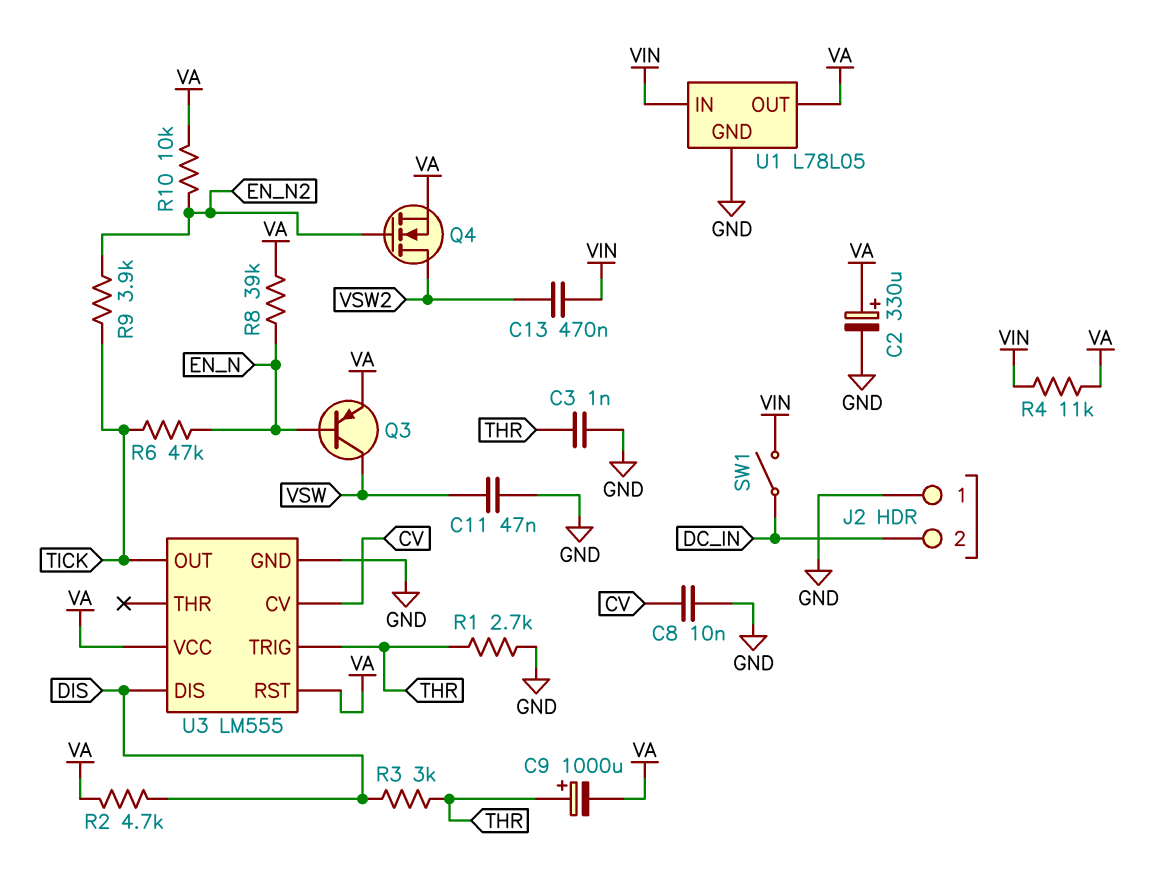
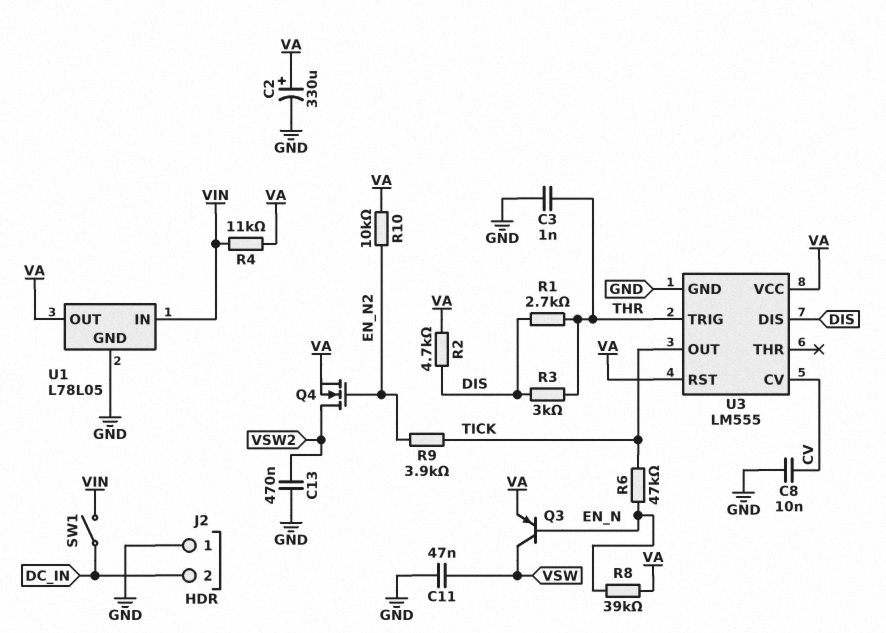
C9: 1000uF (plus THR, minus VA) -> none
C13: 470nF (VIN, VSW2) -> 470nF (GND, VSW2)
R1: 2.7k (GND, THR) -> 2.7k (DIS, THR)

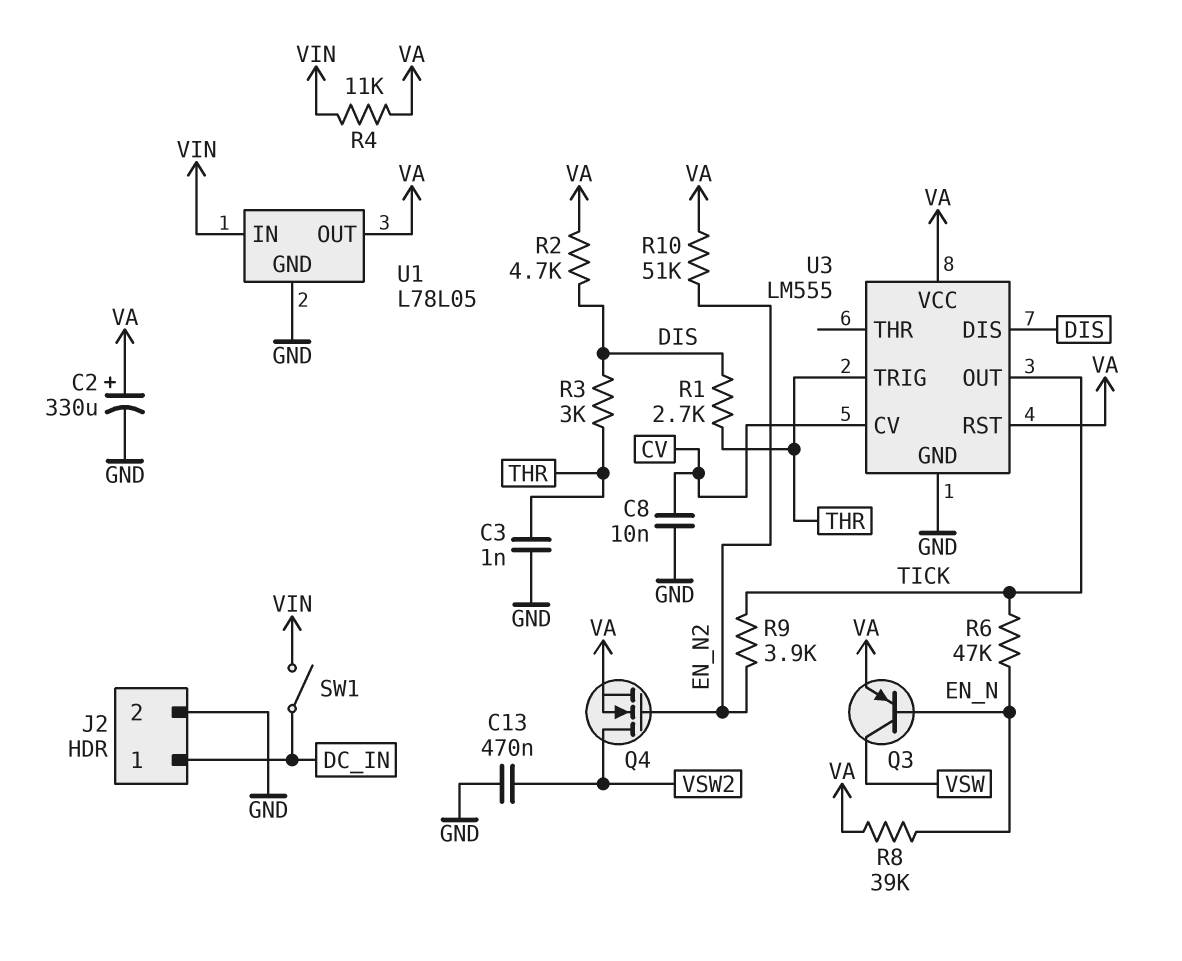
C11: 47nF (GND, VSW) -> none
J2 pin 1: GND -> DC_IN
J2 pin 2: DC_IN -> GND
R10: 10k (EN_N2, VA) -> 51k (EN_N2, VA)

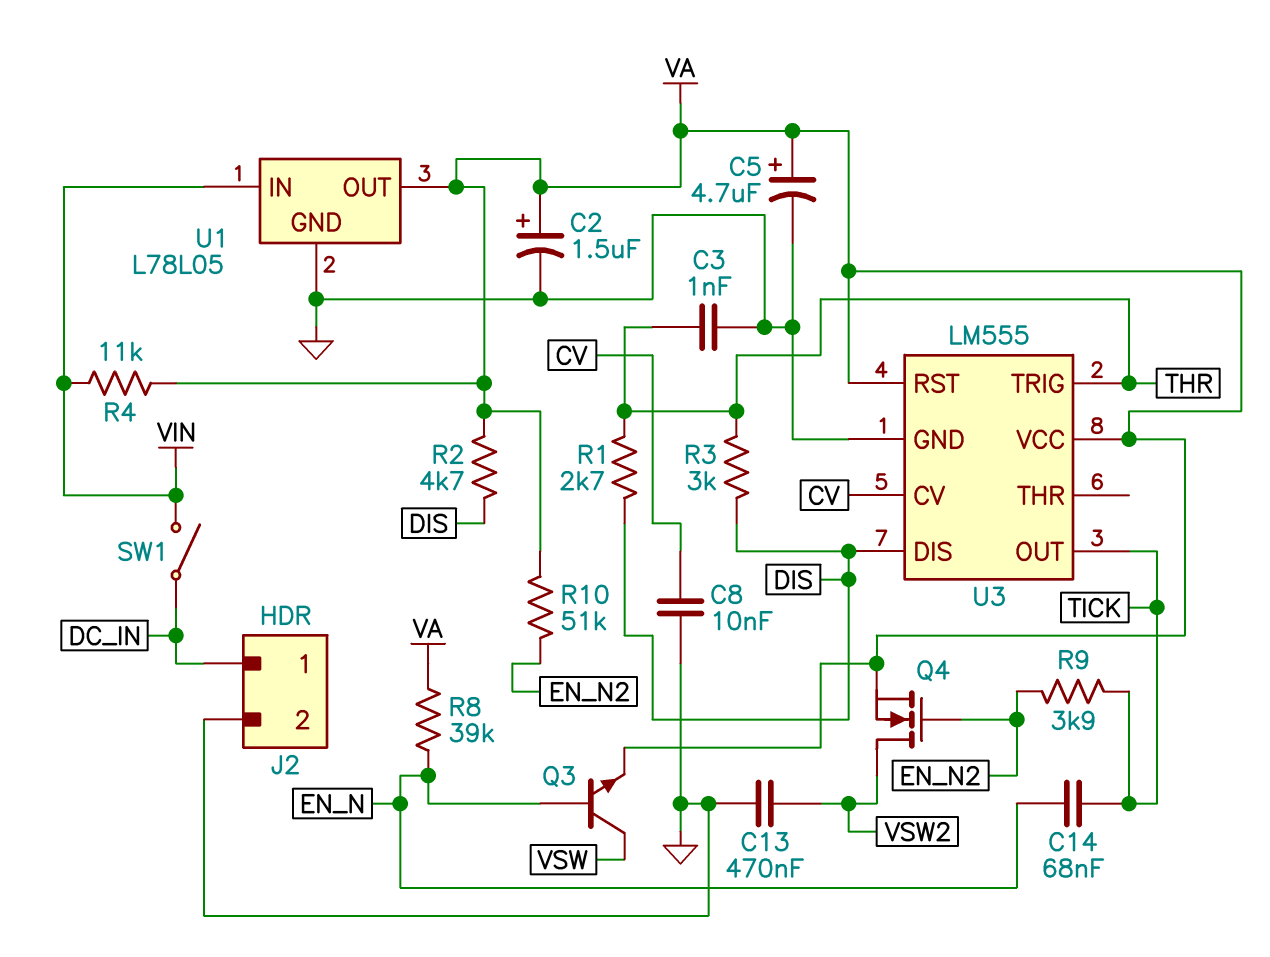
C2: 330uF (plus VA, minus GND) -> 1.5uF (plus VA, minus GND)
C5: none -> 4.7uF (plus VA, minus GND)
C14: none -> 68nF (EN_N, TICK)
Q3: PNP (B EN_N, C VSW, E VA) -> NPN (B EN_N, C VSW, E VA)
R6: 47k (EN_N, TICK) -> none

